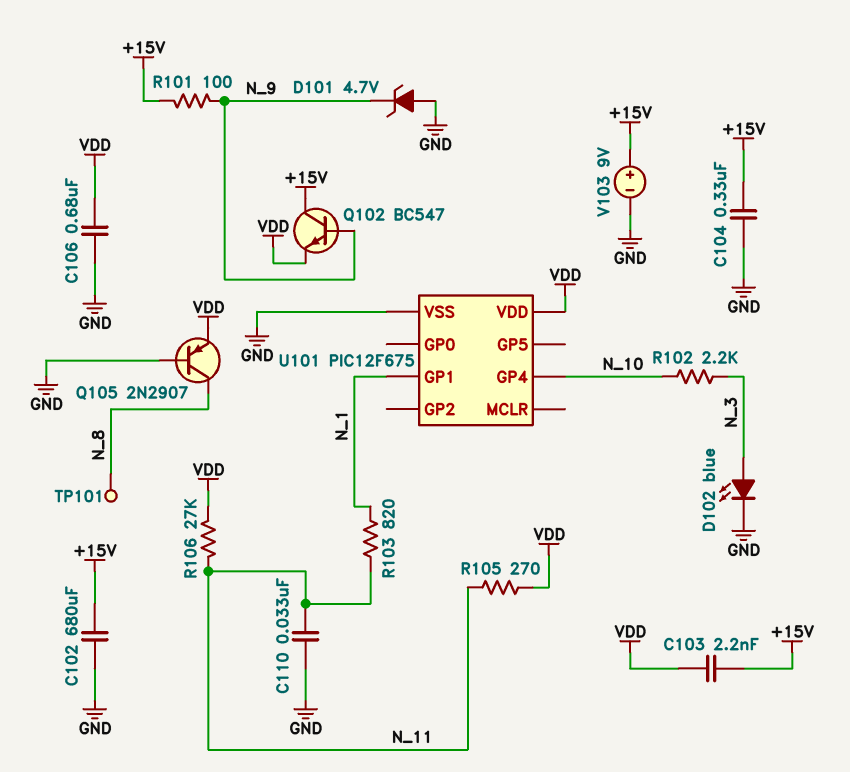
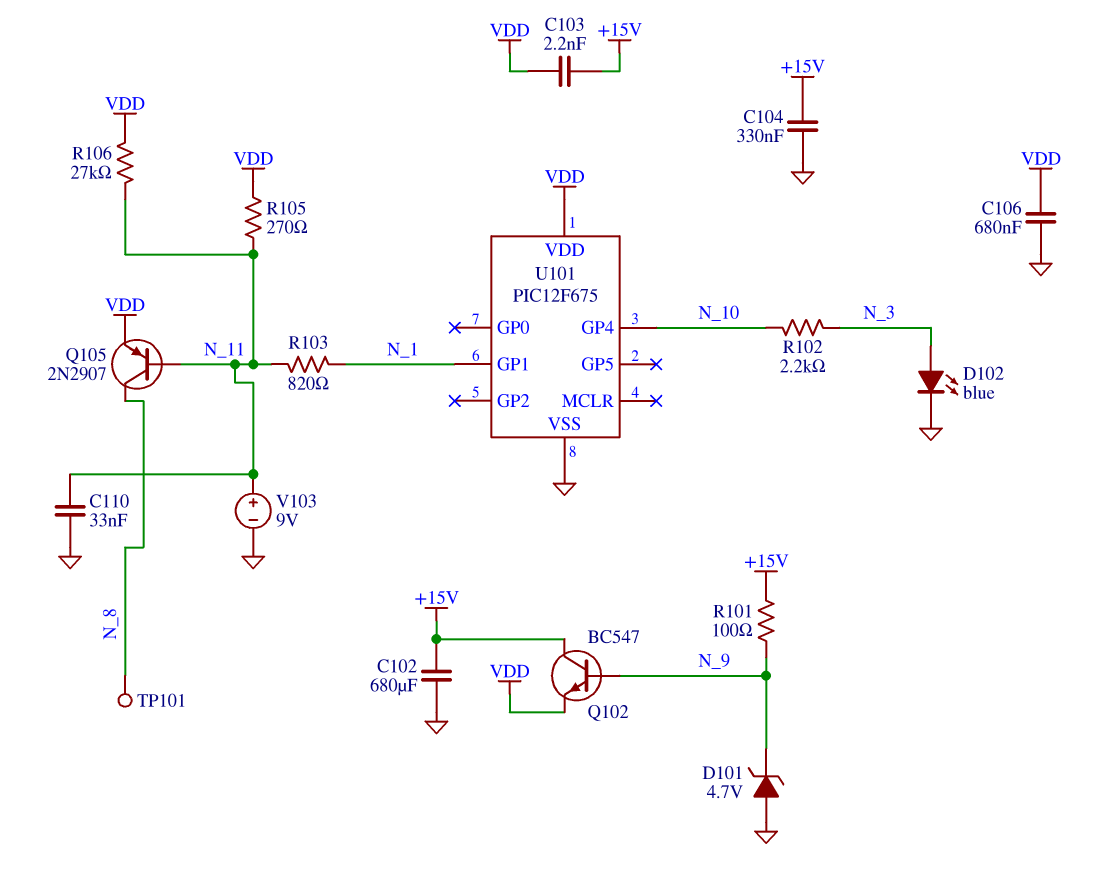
Q105: PNP 2N2907 (B GND, C N_8, E VDD) -> PNP 2N2907 (B N_11, C N_8, E VDD)
V103: 9V (plus +15V, minus GND) -> 9V (plus N_11, minus GND)

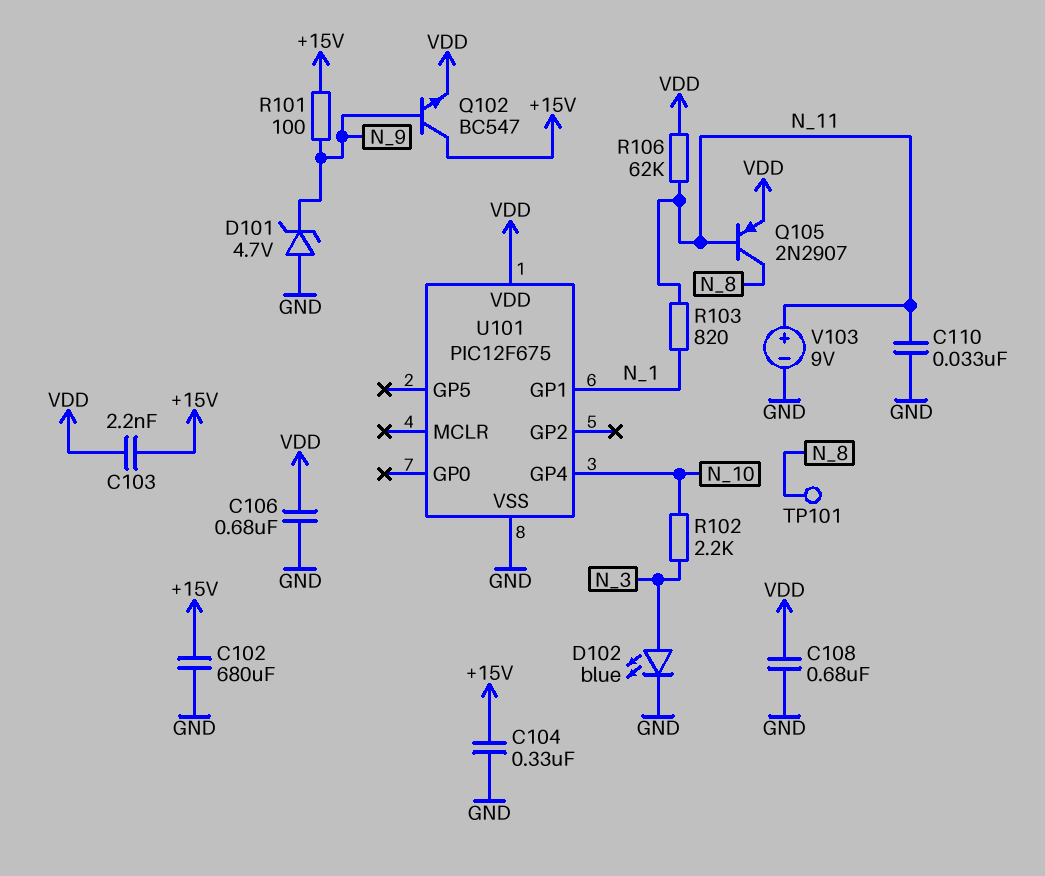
C108: none -> 680nF (GND, VDD)
R105: 270 (N_11, VDD) -> none
R106: 27k (N_11, VDD) -> 62k (N_11, VDD)

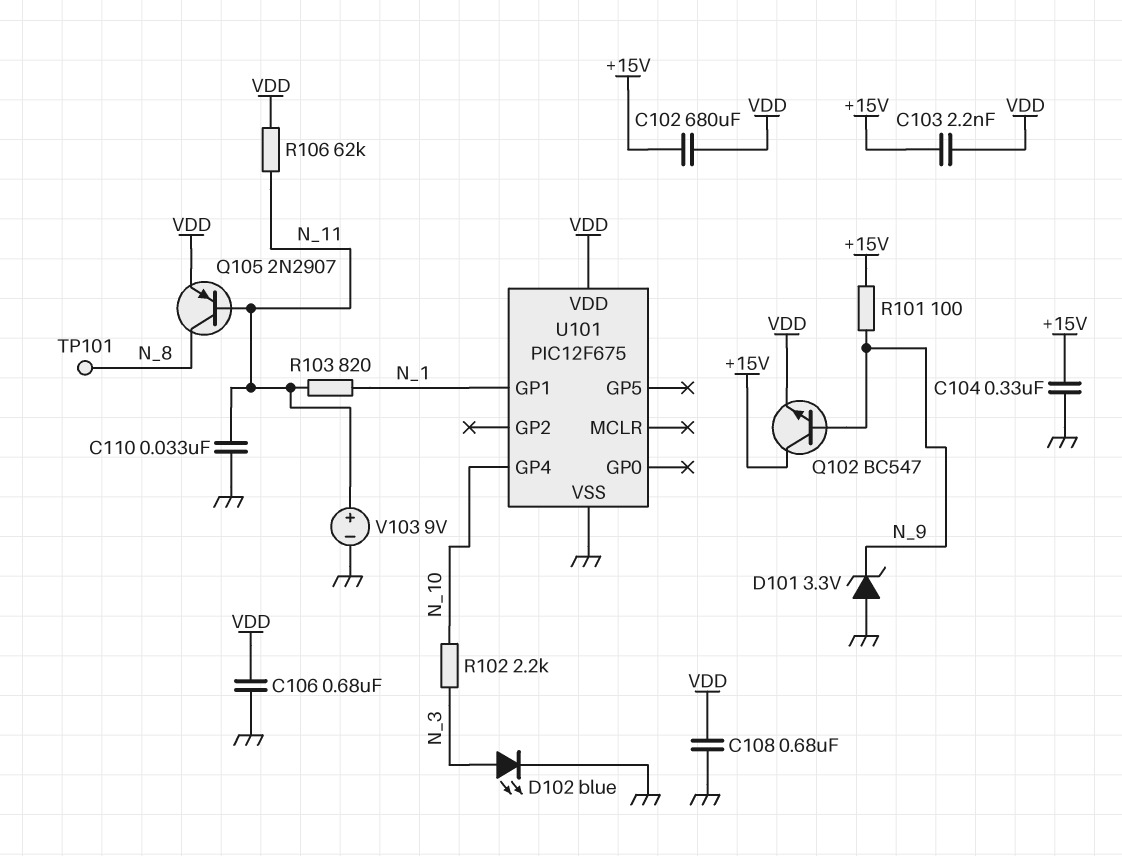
C102: 680uF (+15V, GND) -> 680uF (+15V, VDD)
D101: zener 4.7V (A GND, K N_9) -> zener 3.3V (A GND, K N_9)

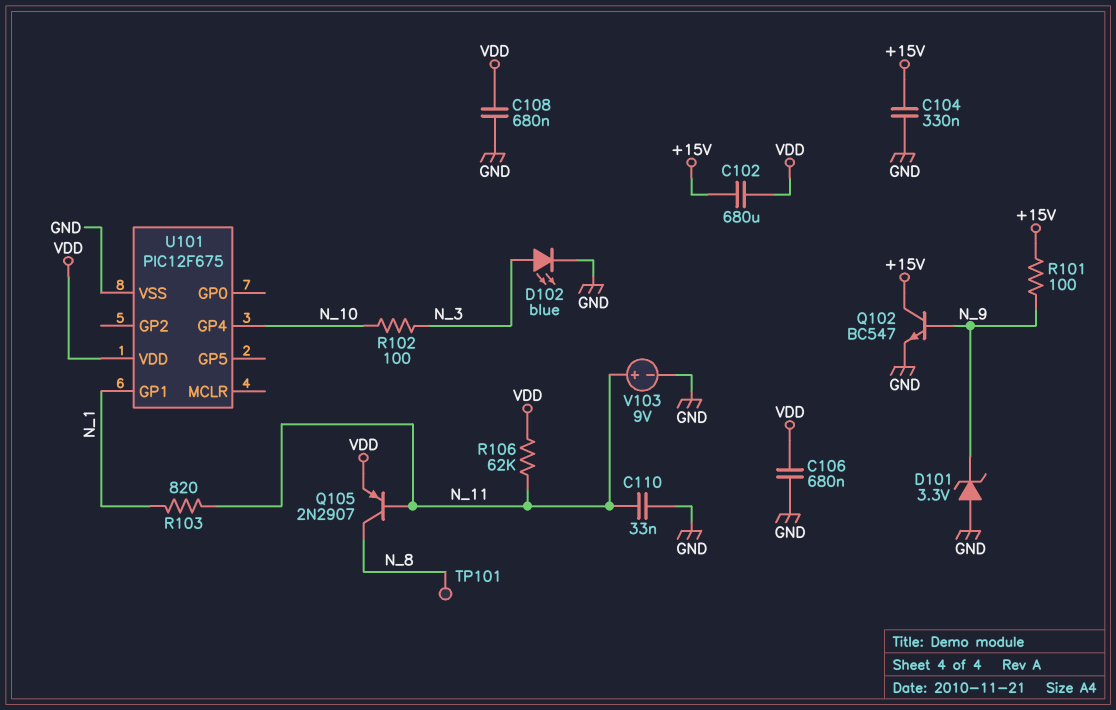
C103: 2.2nF (+15V, VDD) -> none
Q102: NPN BC547 (B N_9, C +15V, E VDD) -> NPN BC547 (B N_9, C +15V, E GND)
R102: 2.2k (N_3, N_10) -> 100 (N_3, N_10)

